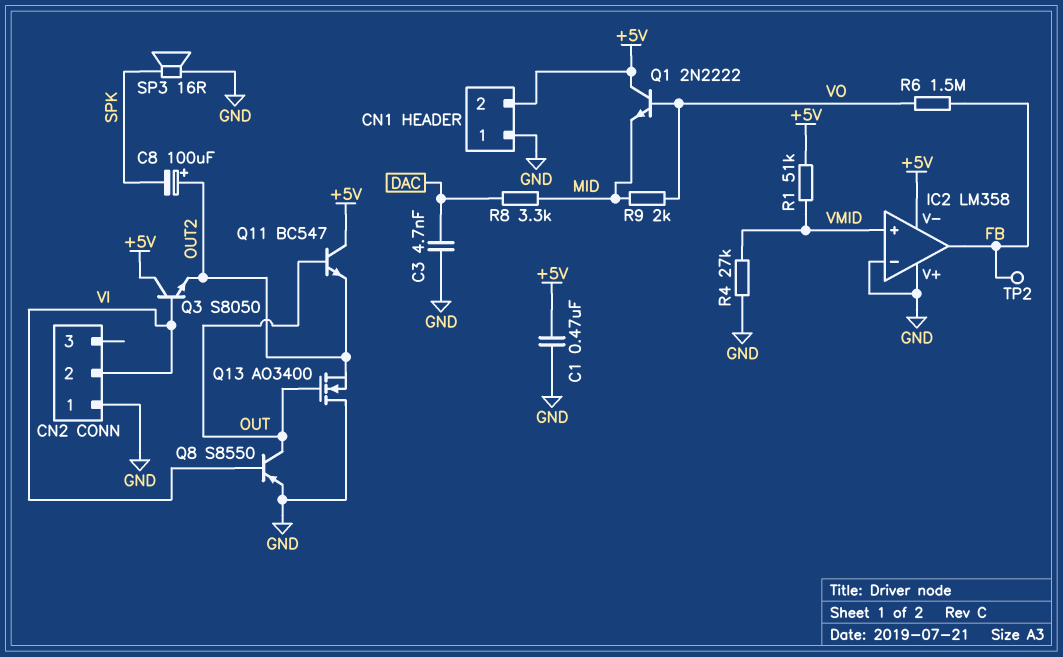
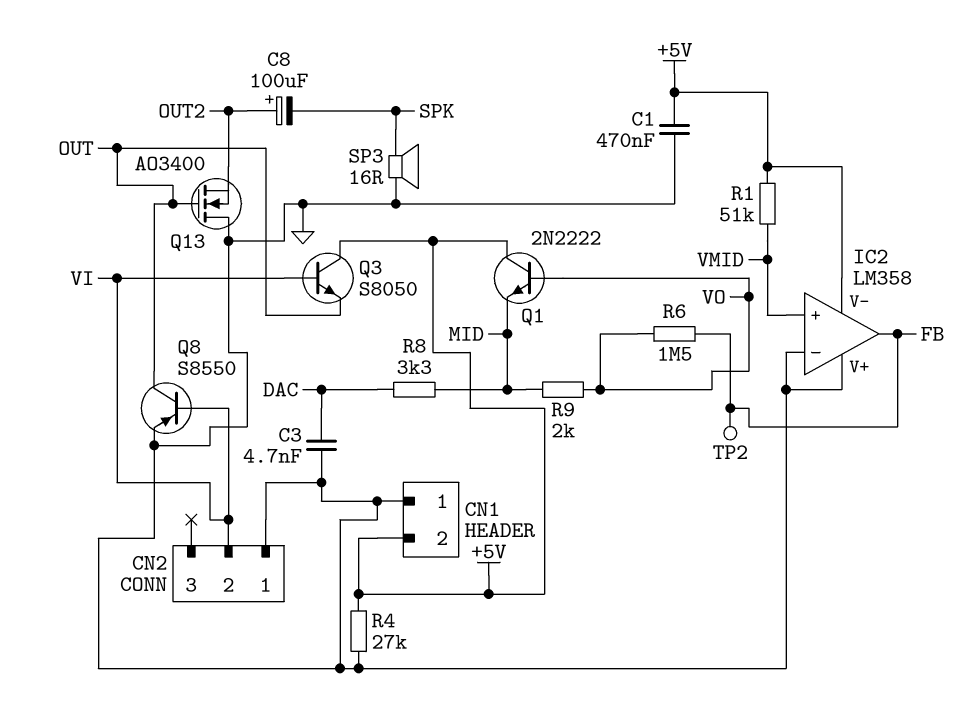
Q3: NPN S8050 (B VI, C +5V, E OUT2) -> NPN S8050 (B VI, C +5V, E OUT)
Q11: NPN BC547 (B OUT, C +5V, E OUT2) -> none
R4: 27k (GND, VMID) -> 27k (+5V, GND)

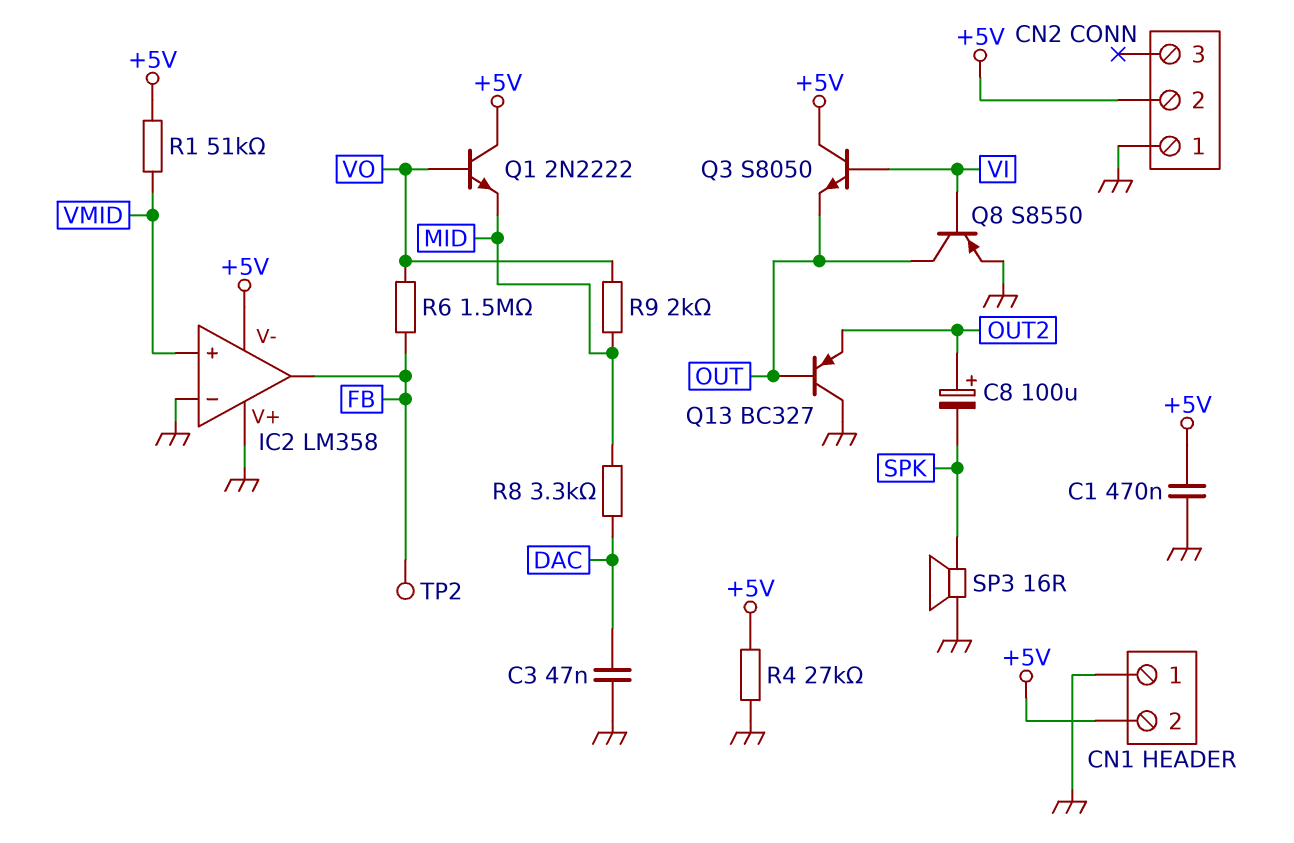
C3: 4.7nF (DAC, GND) -> 47nF (DAC, GND)
CN2 pin 2: VI -> +5V
Q13: NMOS AO3400 (G OUT, D GND, S OUT2) -> PNP BC327 (B OUT, C GND, E OUT2)

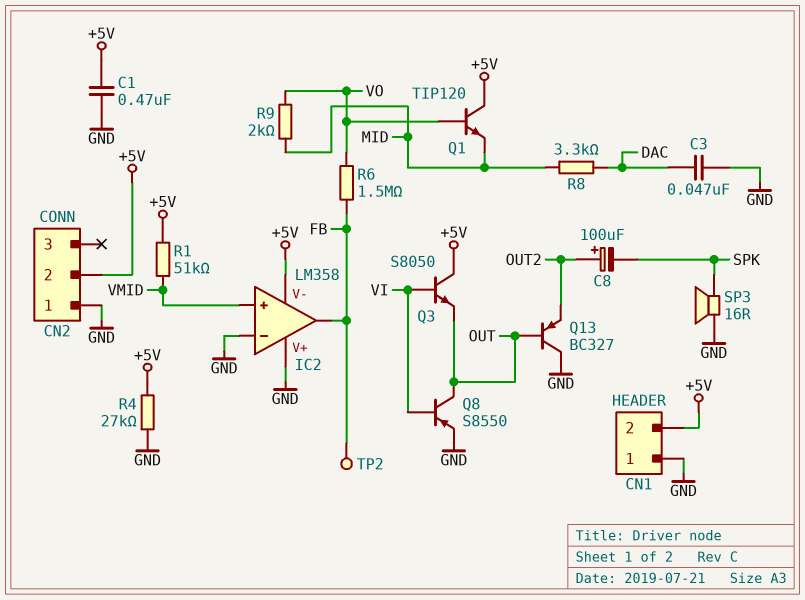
Q1: NPN 2N2222 (B VO, C +5V, E MID) -> NPN TIP120 (B VO, C +5V, E MID)

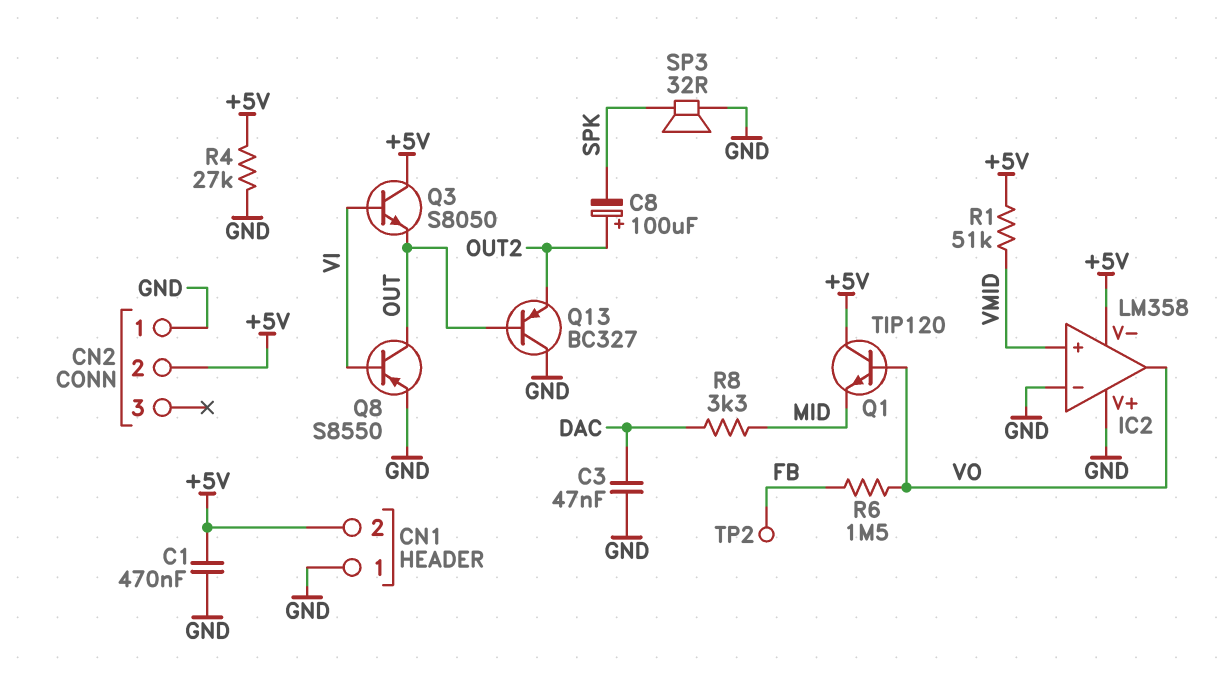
IC2 pin out: FB -> VO
R9: 2k (MID, VO) -> none
SP3: speaker 16R (GND, SPK) -> speaker 32R (GND, SPK)

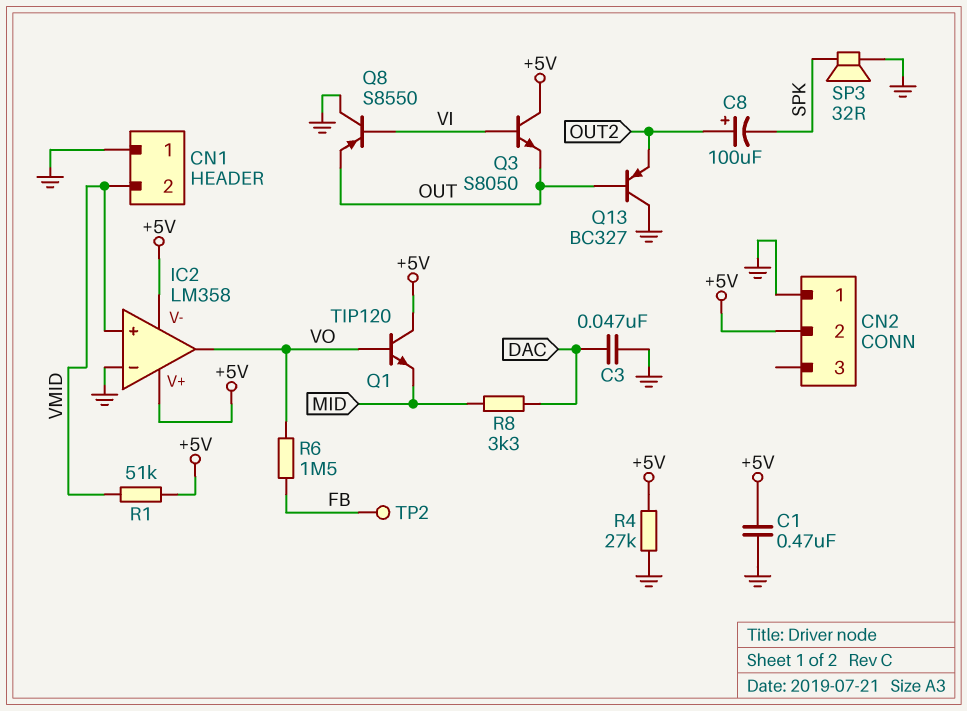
CN1 pin 2: +5V -> VMID
IC2 pin V+: GND -> +5V
Q8: PNP S8550 (B VI, C OUT, E GND) -> PNP S8550 (B VI, C GND, E OUT)

